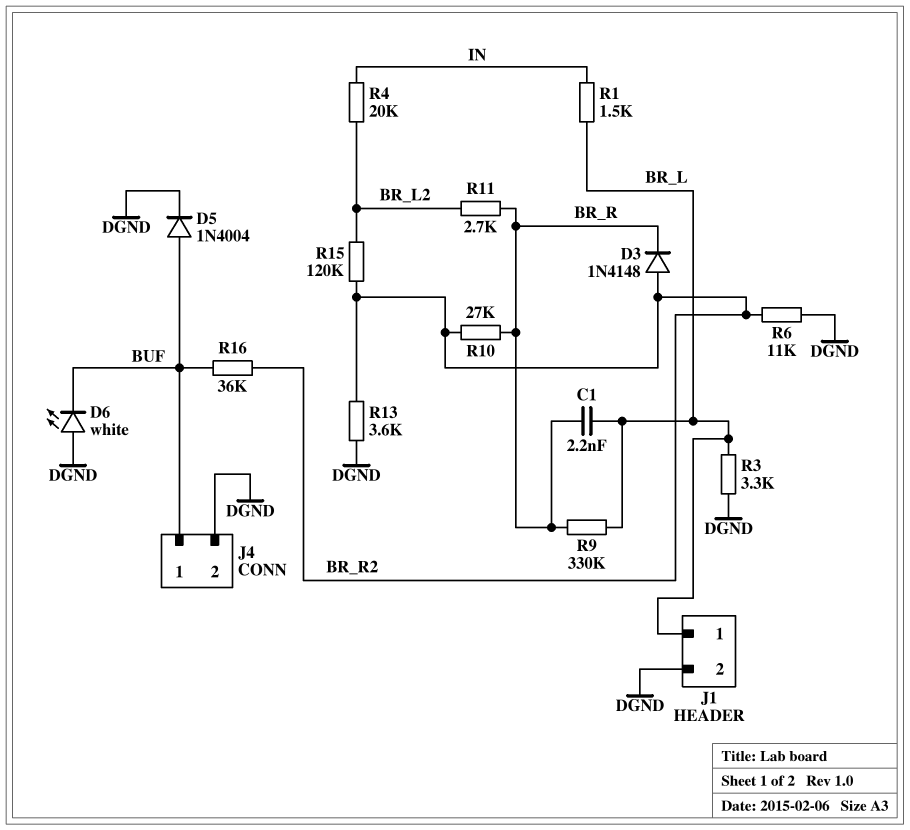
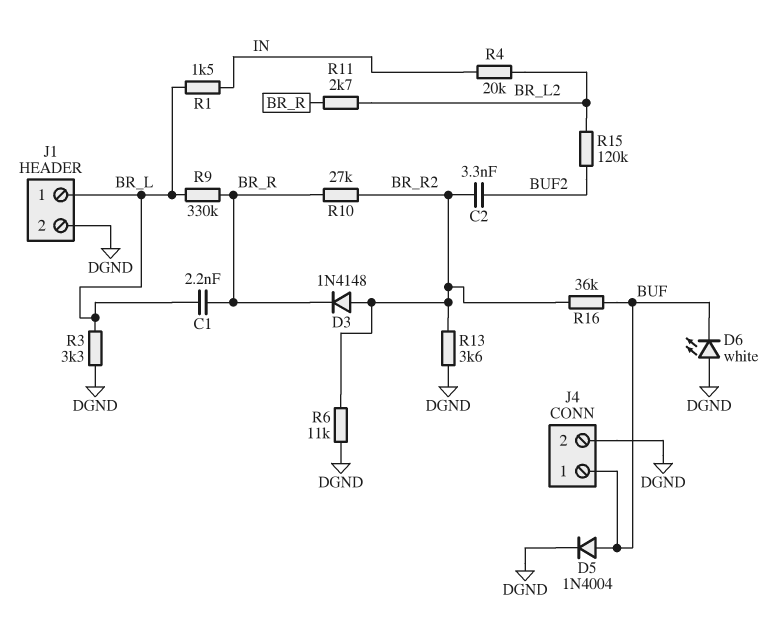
C2: none -> 3.3nF (BR_R2, BUF2)
R15: 120k (BR_L2, BR_R2) -> 120k (BR_L2, BUF2)

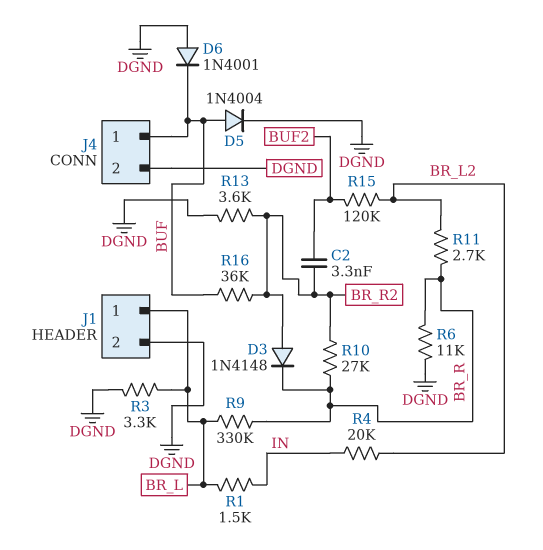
C1: 2.2nF (BR_L, BR_R) -> none
D6: LED white (A DGND, K BUF) -> diode 1N4001 (A DGND, K BUF)
R6: 11k (BR_R2, DGND) -> 11k (BR_R, DGND)

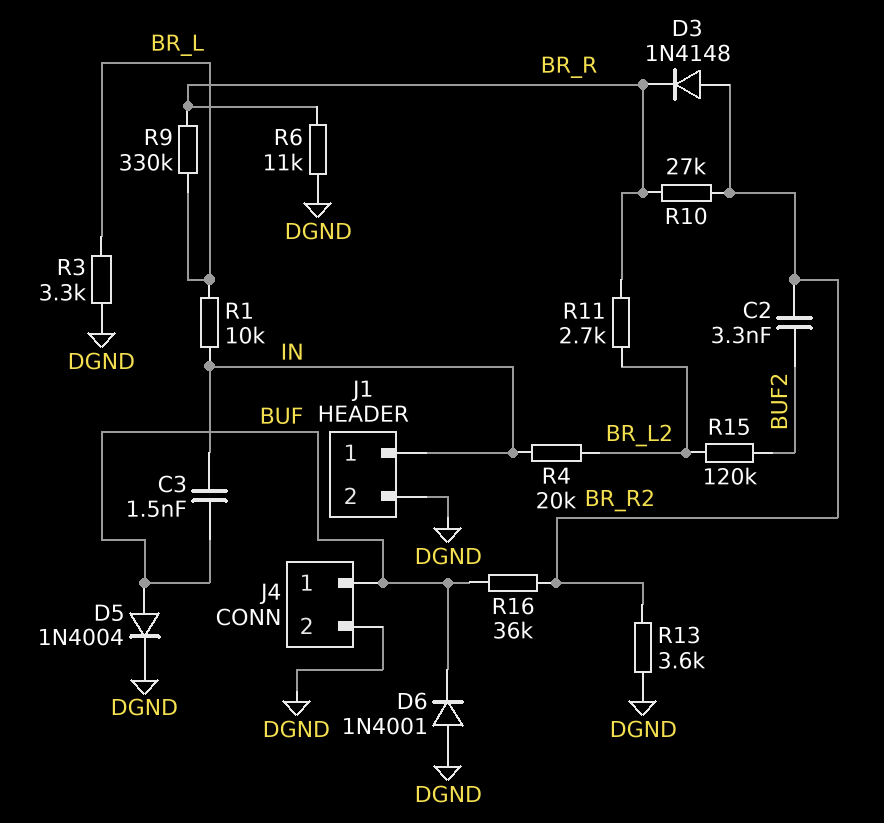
C3: none -> 1.5nF (BUF, IN)
J1 pin 1: BR_L -> IN
R1: 1.5k (BR_L, IN) -> 10k (BR_L, IN)

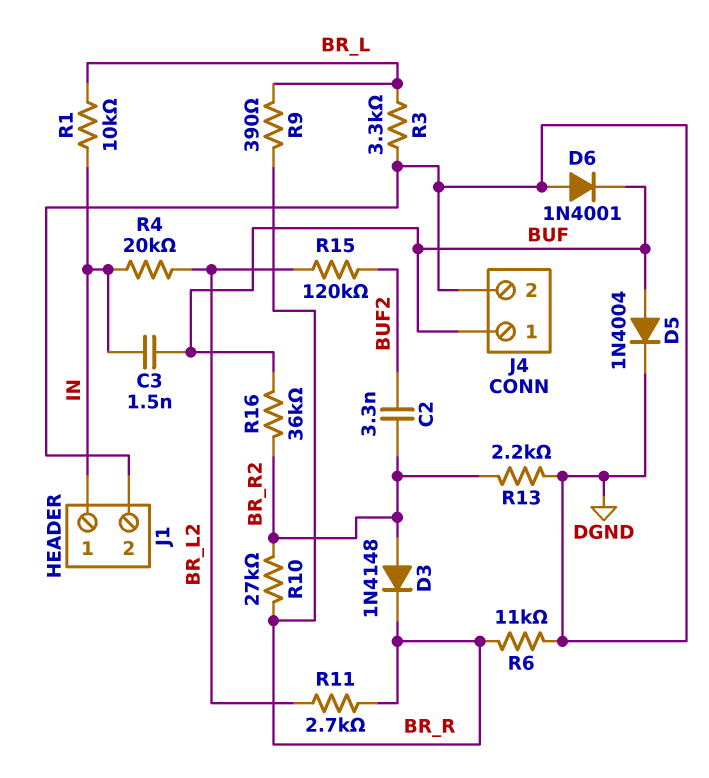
R9: 330k (BR_L, BR_R) -> 390 (BR_L, BR_R)
R13: 3.6k (BR_R2, DGND) -> 2.2k (BR_R2, DGND)

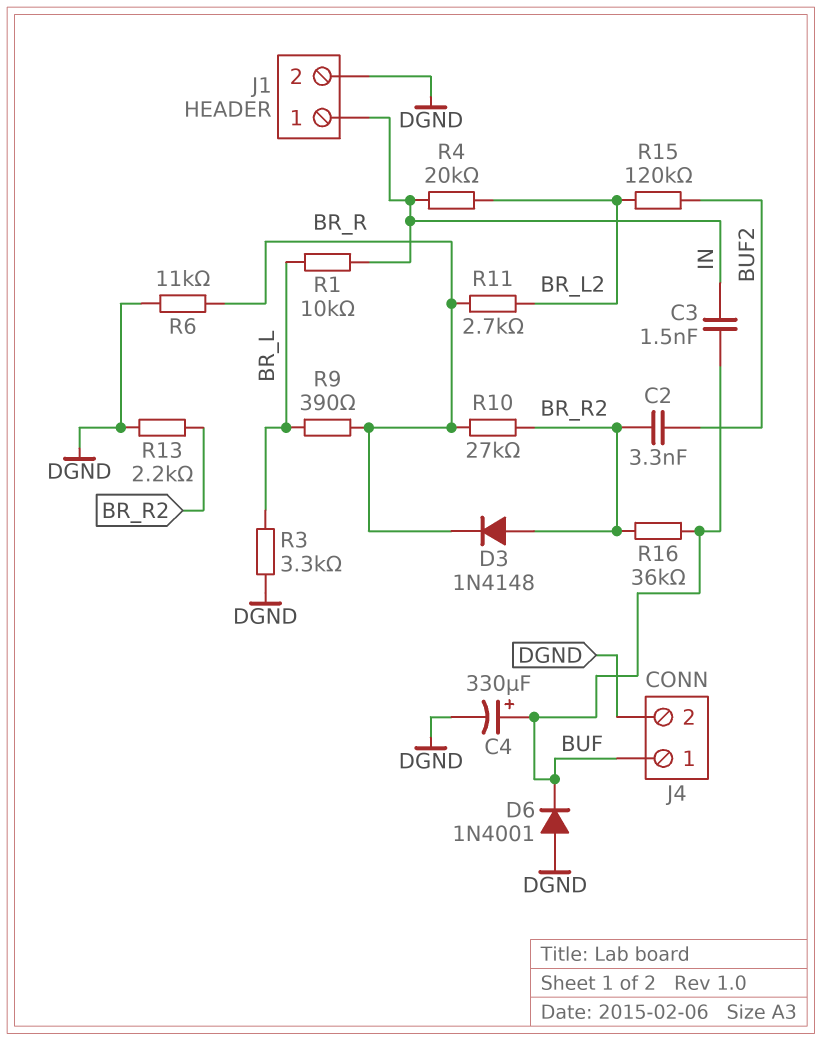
C4: none -> 330uF (plus BUF, minus DGND)
D5: diode 1N4004 (A BUF, K DGND) -> none

